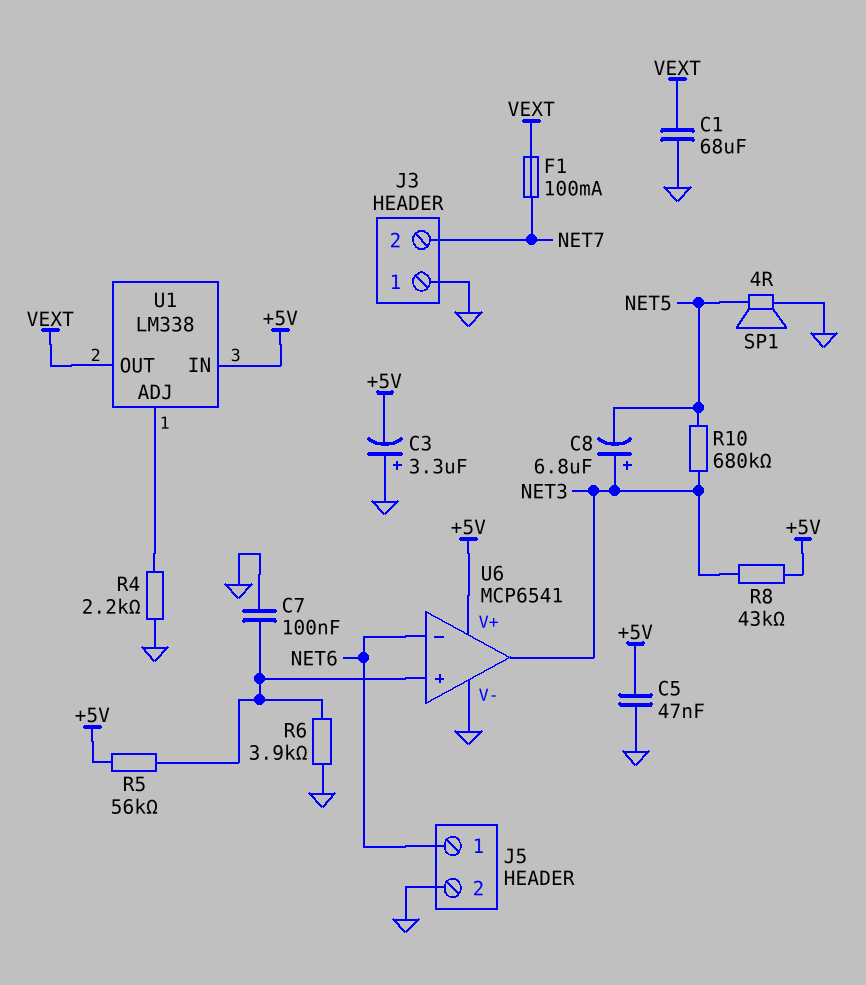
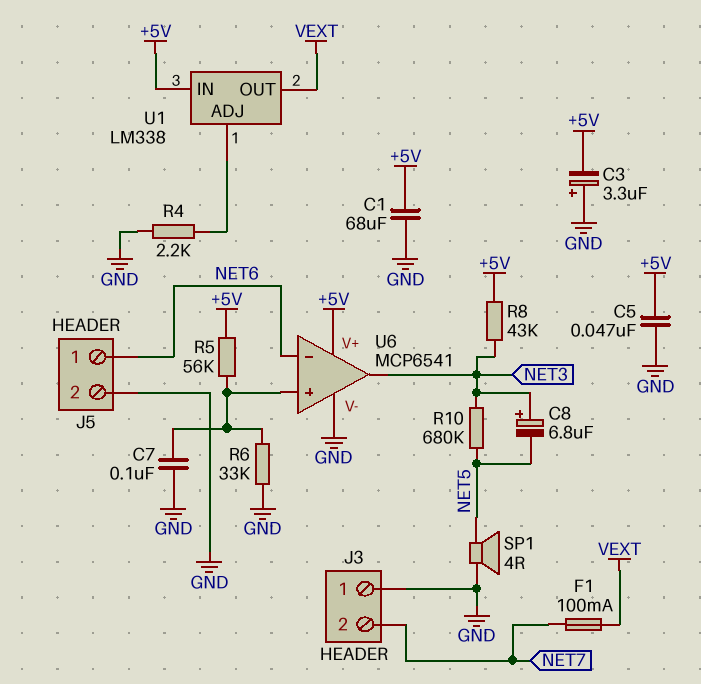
C1: 68uF (GND, VEXT) -> 68uF (+5V, GND)
R6: 3.9k (GND, U6/in+) -> 33k (GND, U6/in+)

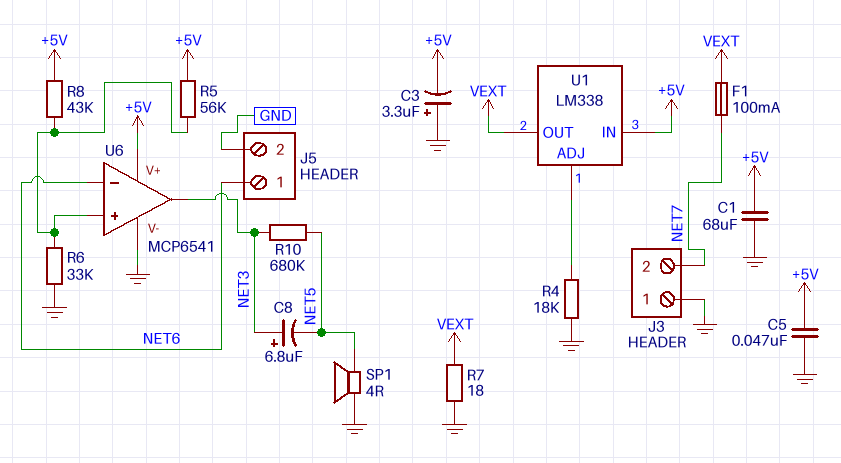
C7: 100nF (GND, U6/in+) -> none
R4: 2.2k (GND, U1/ADJ) -> 18k (GND, U1/ADJ)
R7: none -> 18 (GND, VEXT)
R8: 43k (+5V, NET3) -> 43k (+5V, U6/in+)

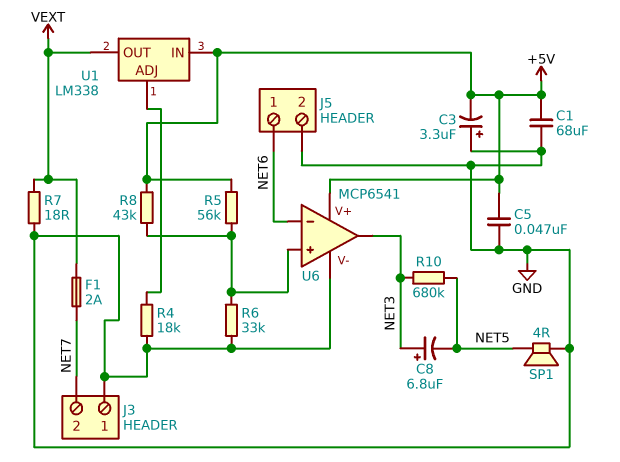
F1: 100mA (NET7, VEXT) -> 2A (NET7, VEXT)

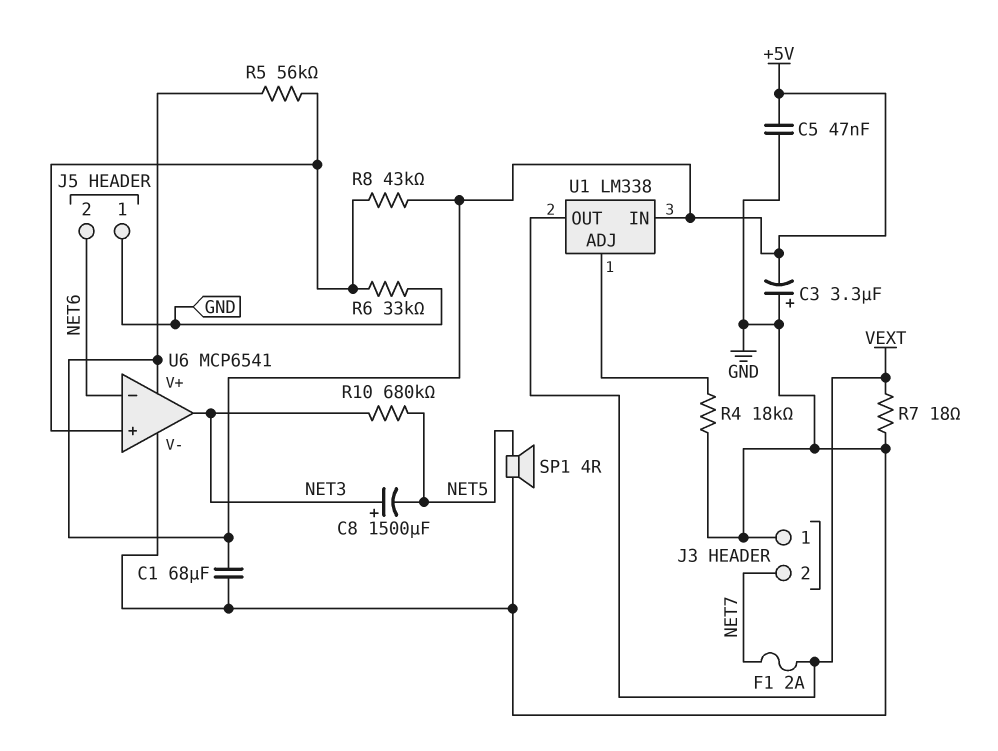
C8: 6.8uF (plus NET3, minus NET5) -> 1500uF (plus NET3, minus NET5)
J5 pin 1: NET6 -> GND
J5 pin 2: GND -> NET6

